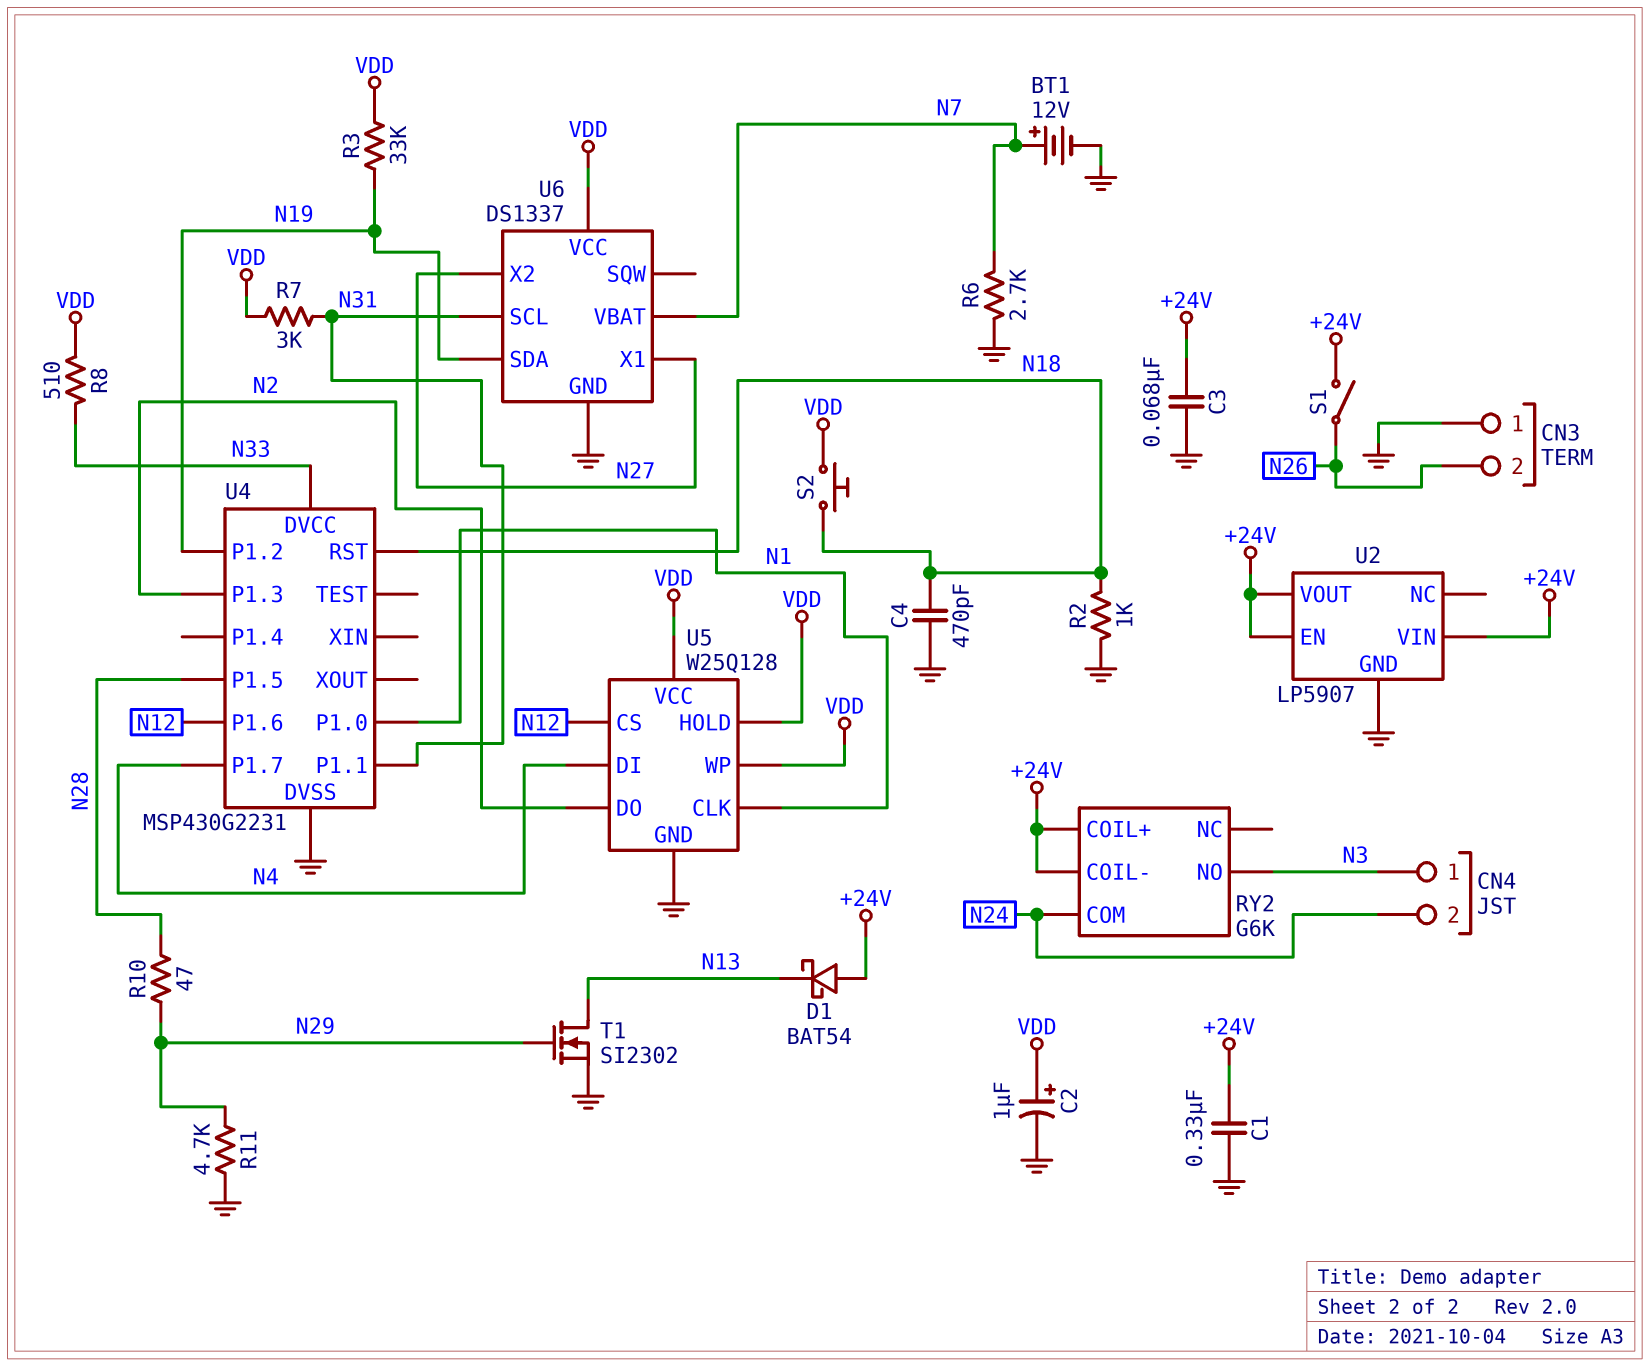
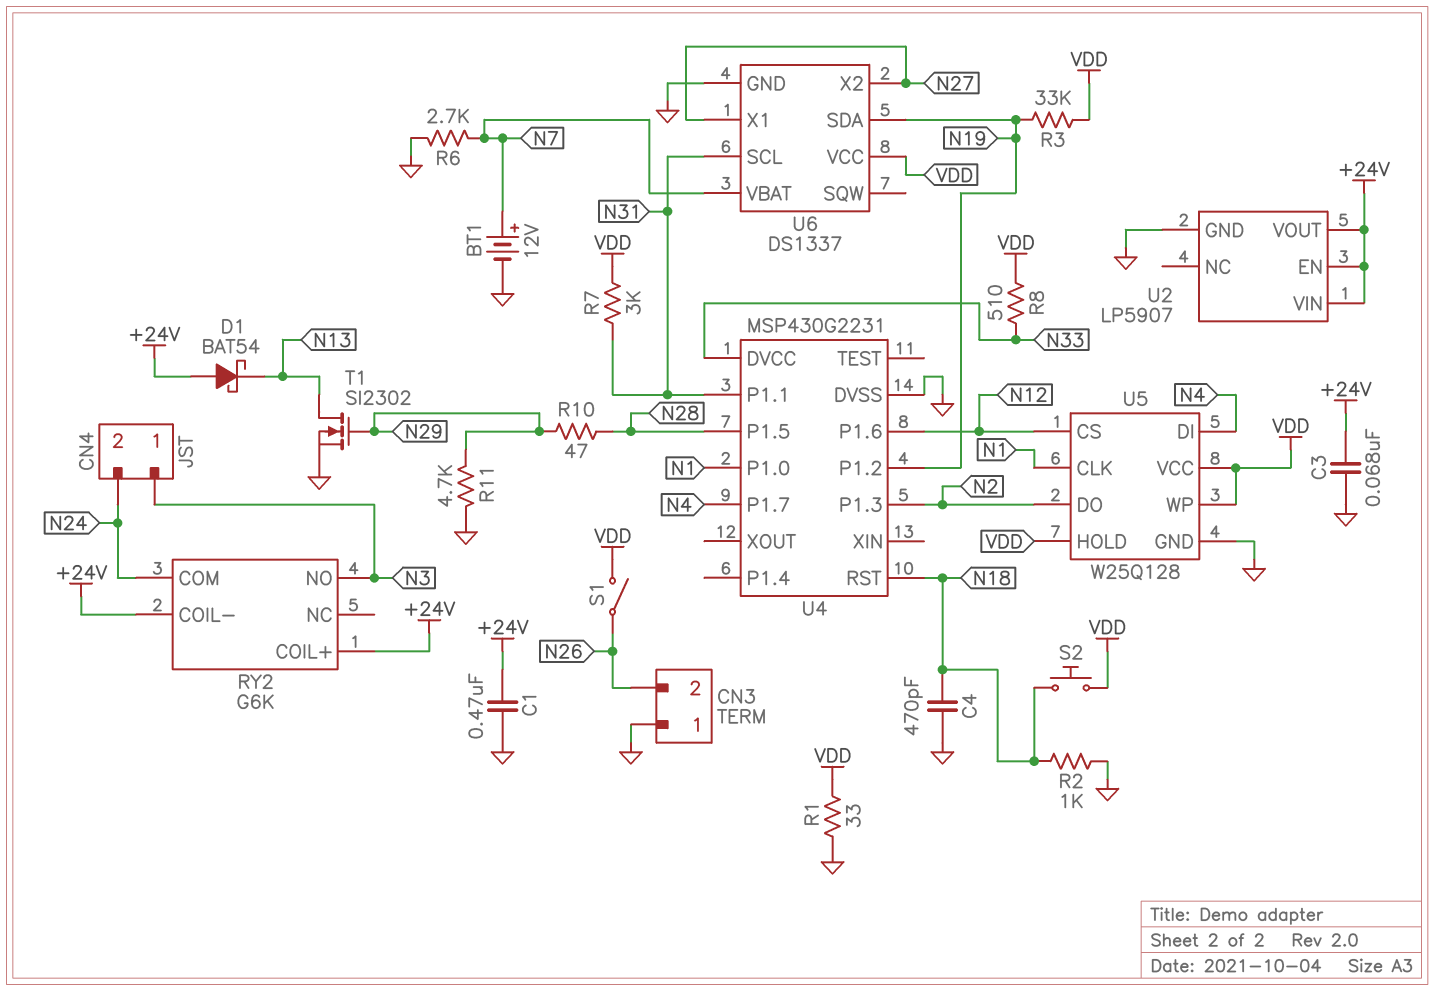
C1: 330nF (+24V, GND) -> 470nF (+24V, GND)
C2: 1uF (plus VDD, minus GND) -> none
R1: none -> 33 (GND, VDD)
S1: switch (+24V, N26) -> switch (N26, VDD)

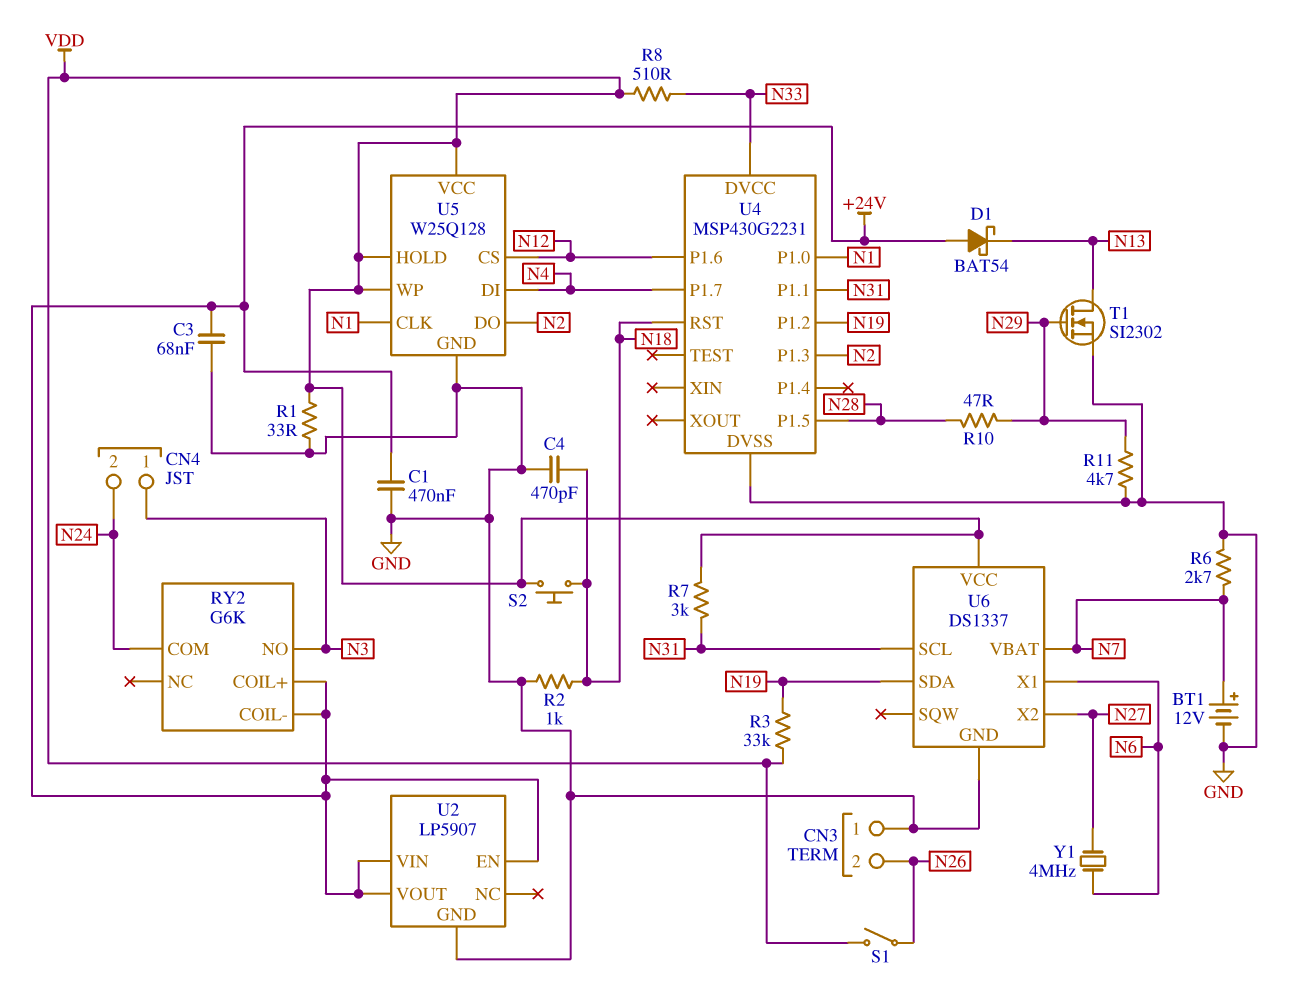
U6 pin X1: N27 -> N6
Y1: none -> 4MHz (N6, N27)

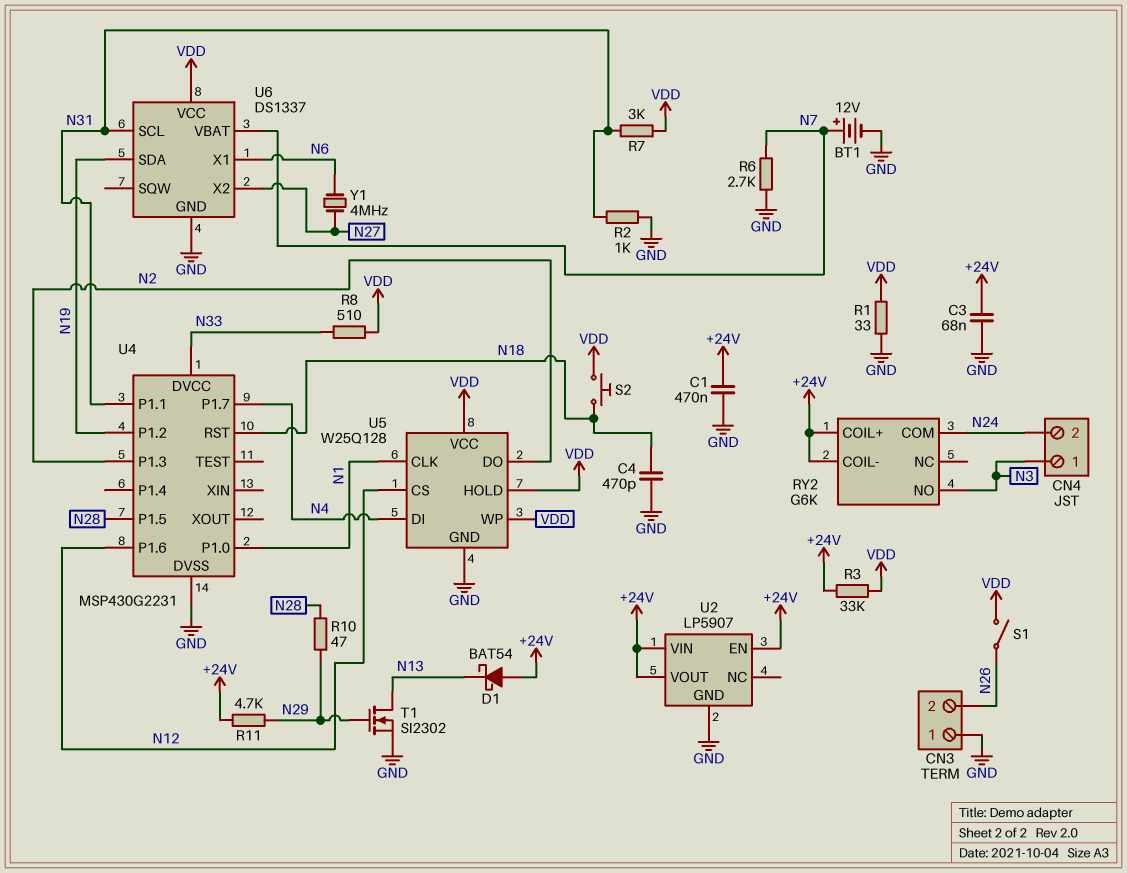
R2: 1k (GND, N18) -> 1k (GND, N31)
R3: 33k (N19, VDD) -> 33k (+24V, VDD)
R11: 4.7k (GND, N29) -> 4.7k (+24V, N29)

